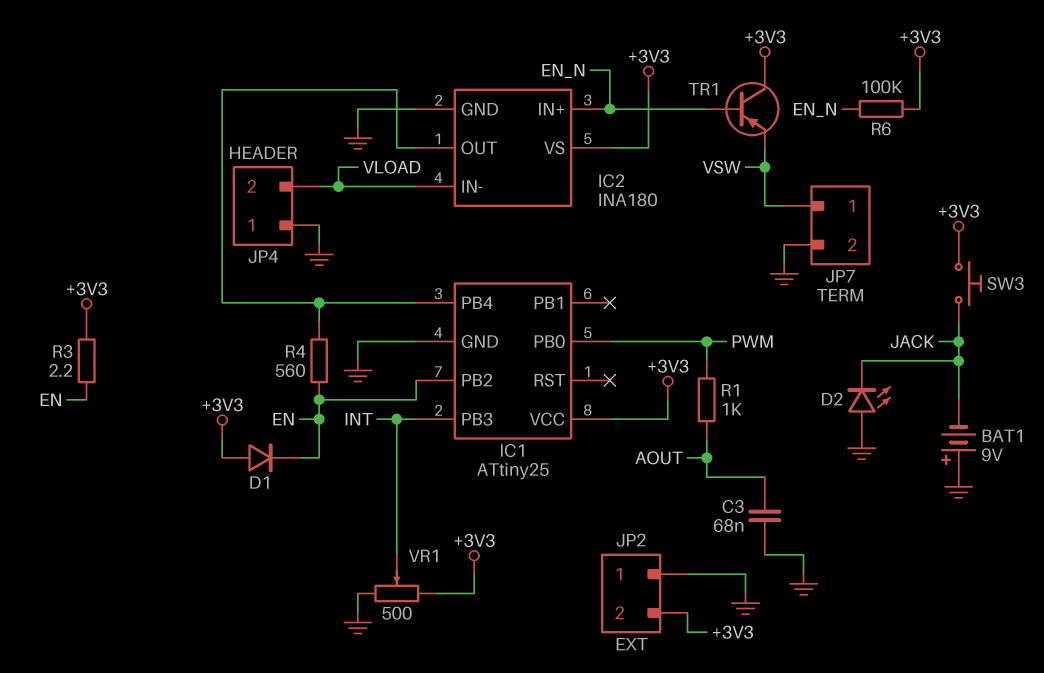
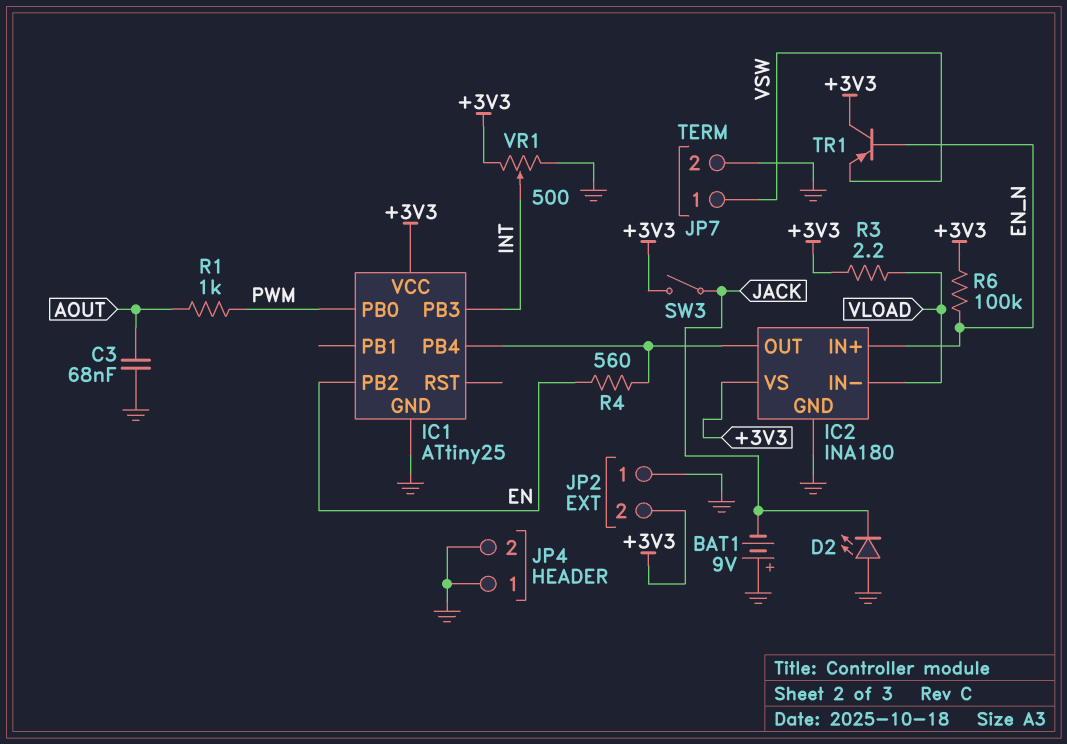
D1: diode (A +3V3, K EN) -> none
JP4 pin 2: VLOAD -> GND
R3: 2.2 (+3V3, EN) -> 2.2 (+3V3, VLOAD)
SW3: button (+3V3, JACK) -> switch (+3V3, JACK)

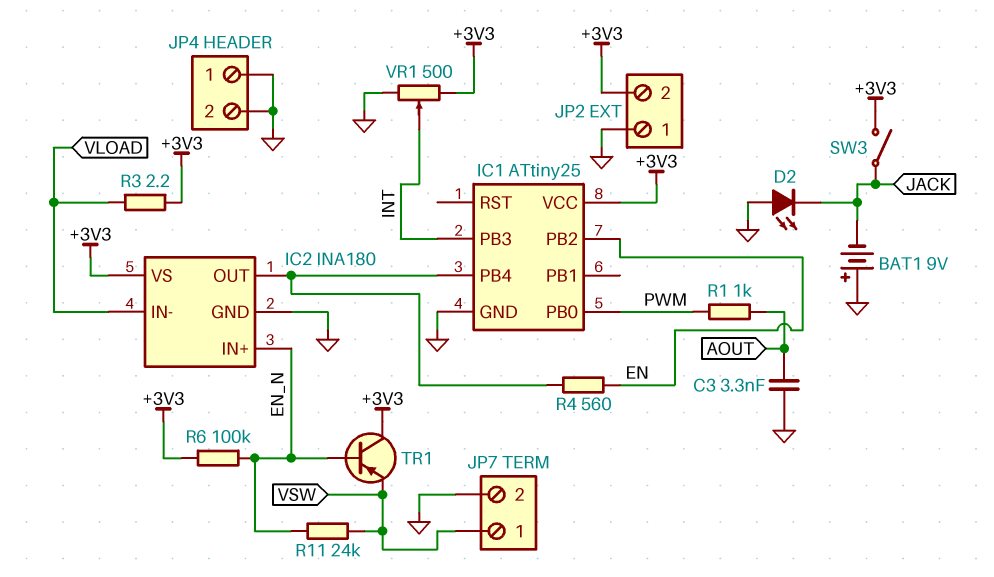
C3: 68nF (AOUT, GND) -> 3.3nF (AOUT, GND)
R11: none -> 24k (EN_N, VSW)

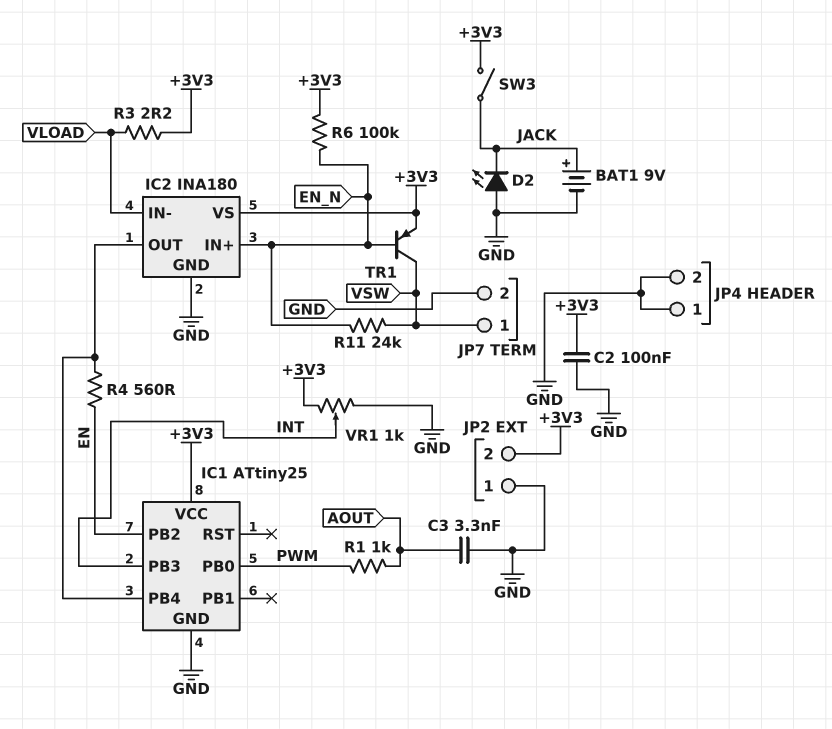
BAT1: 9V (plus GND, minus JACK) -> 9V (plus JACK, minus GND)
C2: none -> 100nF (+3V3, GND)
TR1: PNP (B EN_N, C +3V3, E VSW) -> PNP (B EN_N, C VSW, E +3V3)
VR1: 500 (+3V3, GND, wiper INT) -> 1k (+3V3, GND, wiper INT)

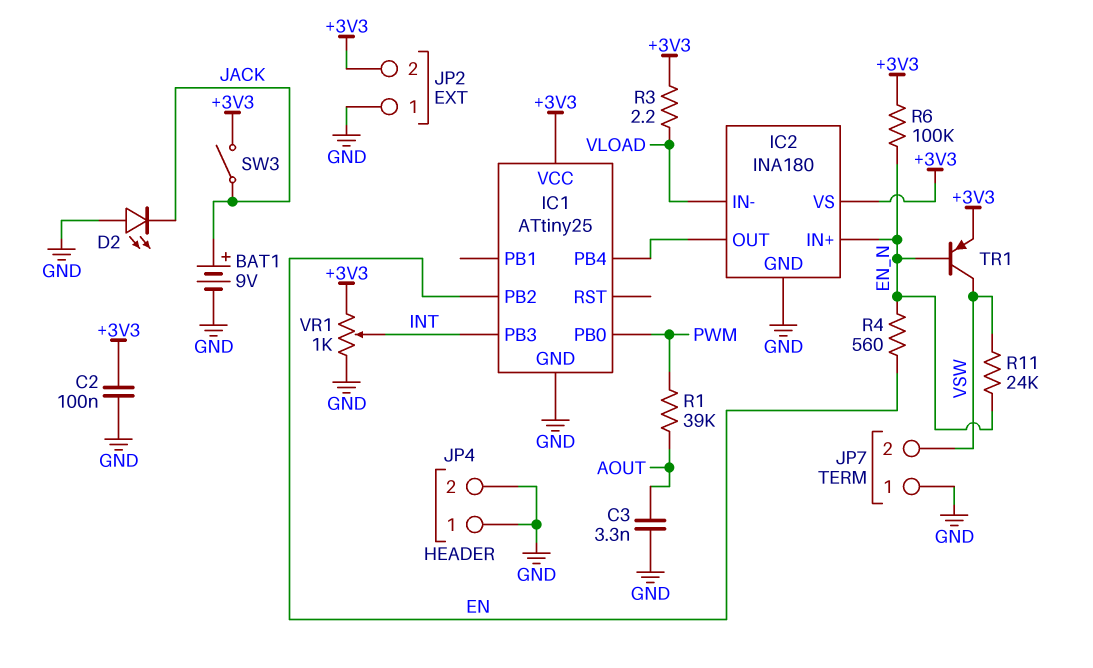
JP7 pin 1: VSW -> GND
JP7 pin 2: GND -> VSW
R1: 1k (AOUT, PWM) -> 39k (AOUT, PWM)
R4: 560 (EN, IC1/PB4) -> 560 (EN, EN_N)

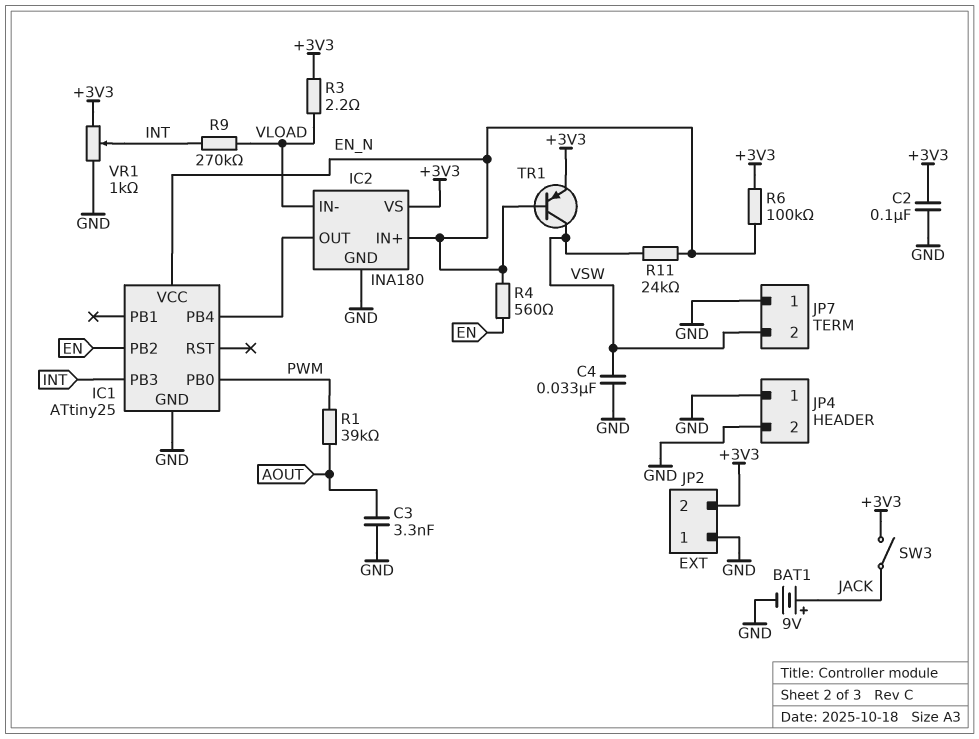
C4: none -> 33nF (GND, VSW)
D2: LED (A GND, K JACK) -> none
IC1 pin VCC: +3V3 -> EN_N
R9: none -> 270k (INT, VLOAD)

